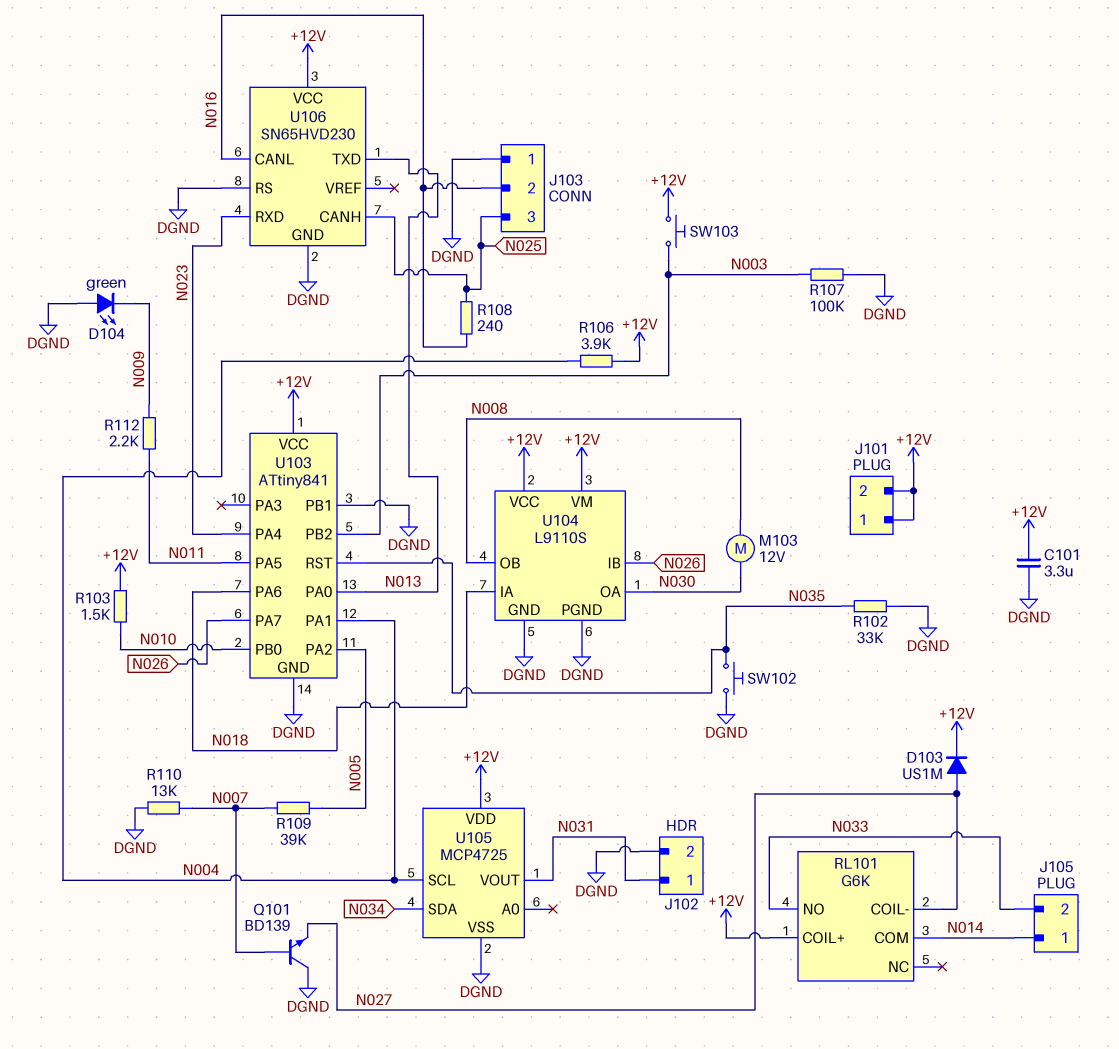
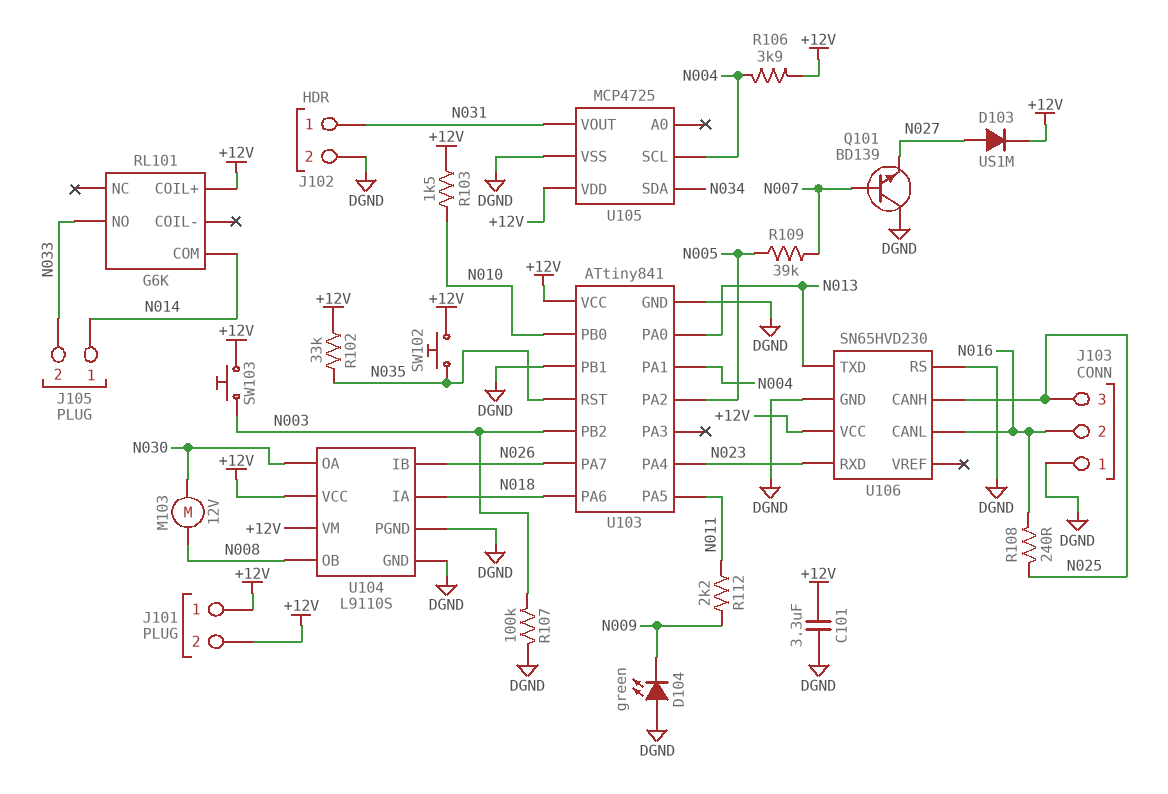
R102: 33k (DGND, N035) -> 33k (+12V, N035)
R110: 13k (DGND, N007) -> none
RL101 pin COIL-: N027 -> none
SW102: button (DGND, N035) -> button (+12V, N035)

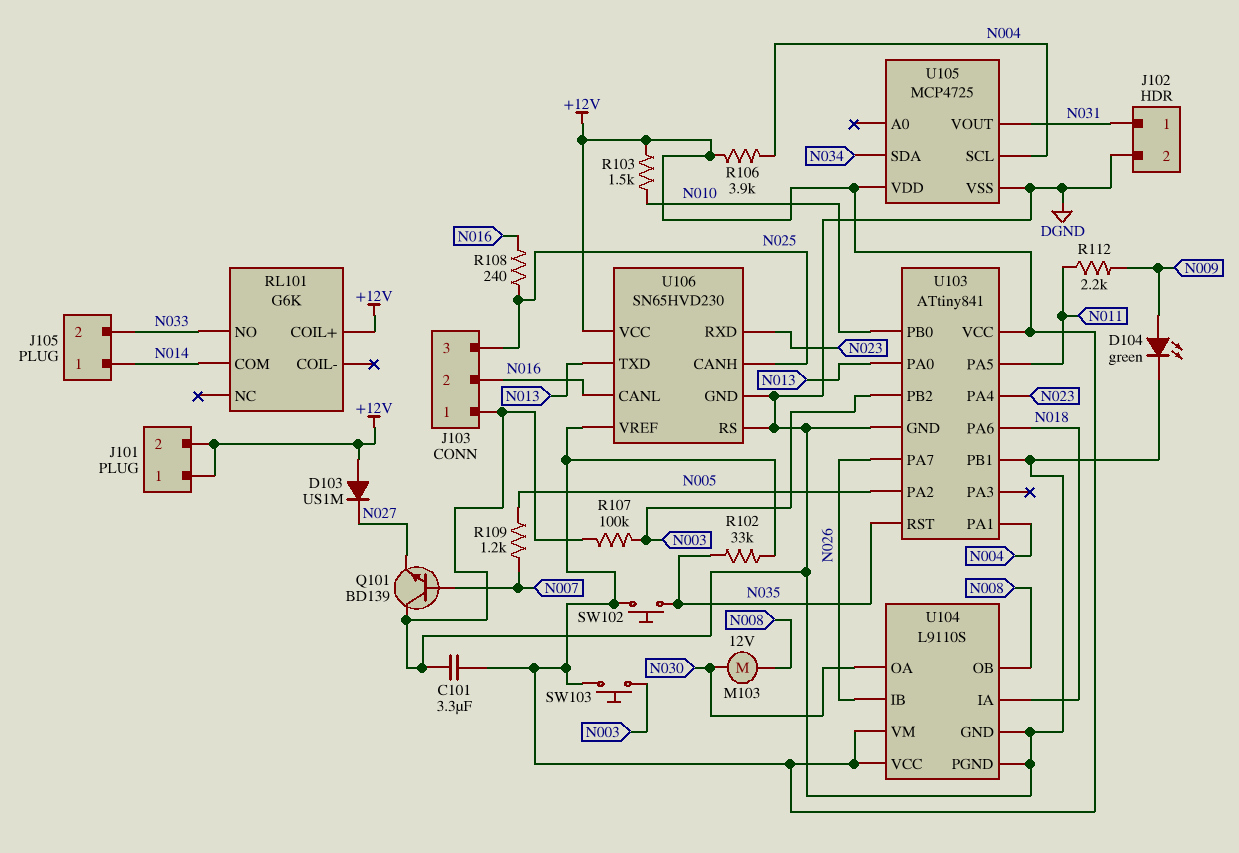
D103: diode US1M (A N027, K +12V) -> diode US1M (A +12V, K N027)
D104: LED green (A DGND, K N009) -> LED green (A N009, K DGND)
R109: 39k (N005, N007) -> 1.2k (N005, N007)
U106 pin VREF: none -> +12V

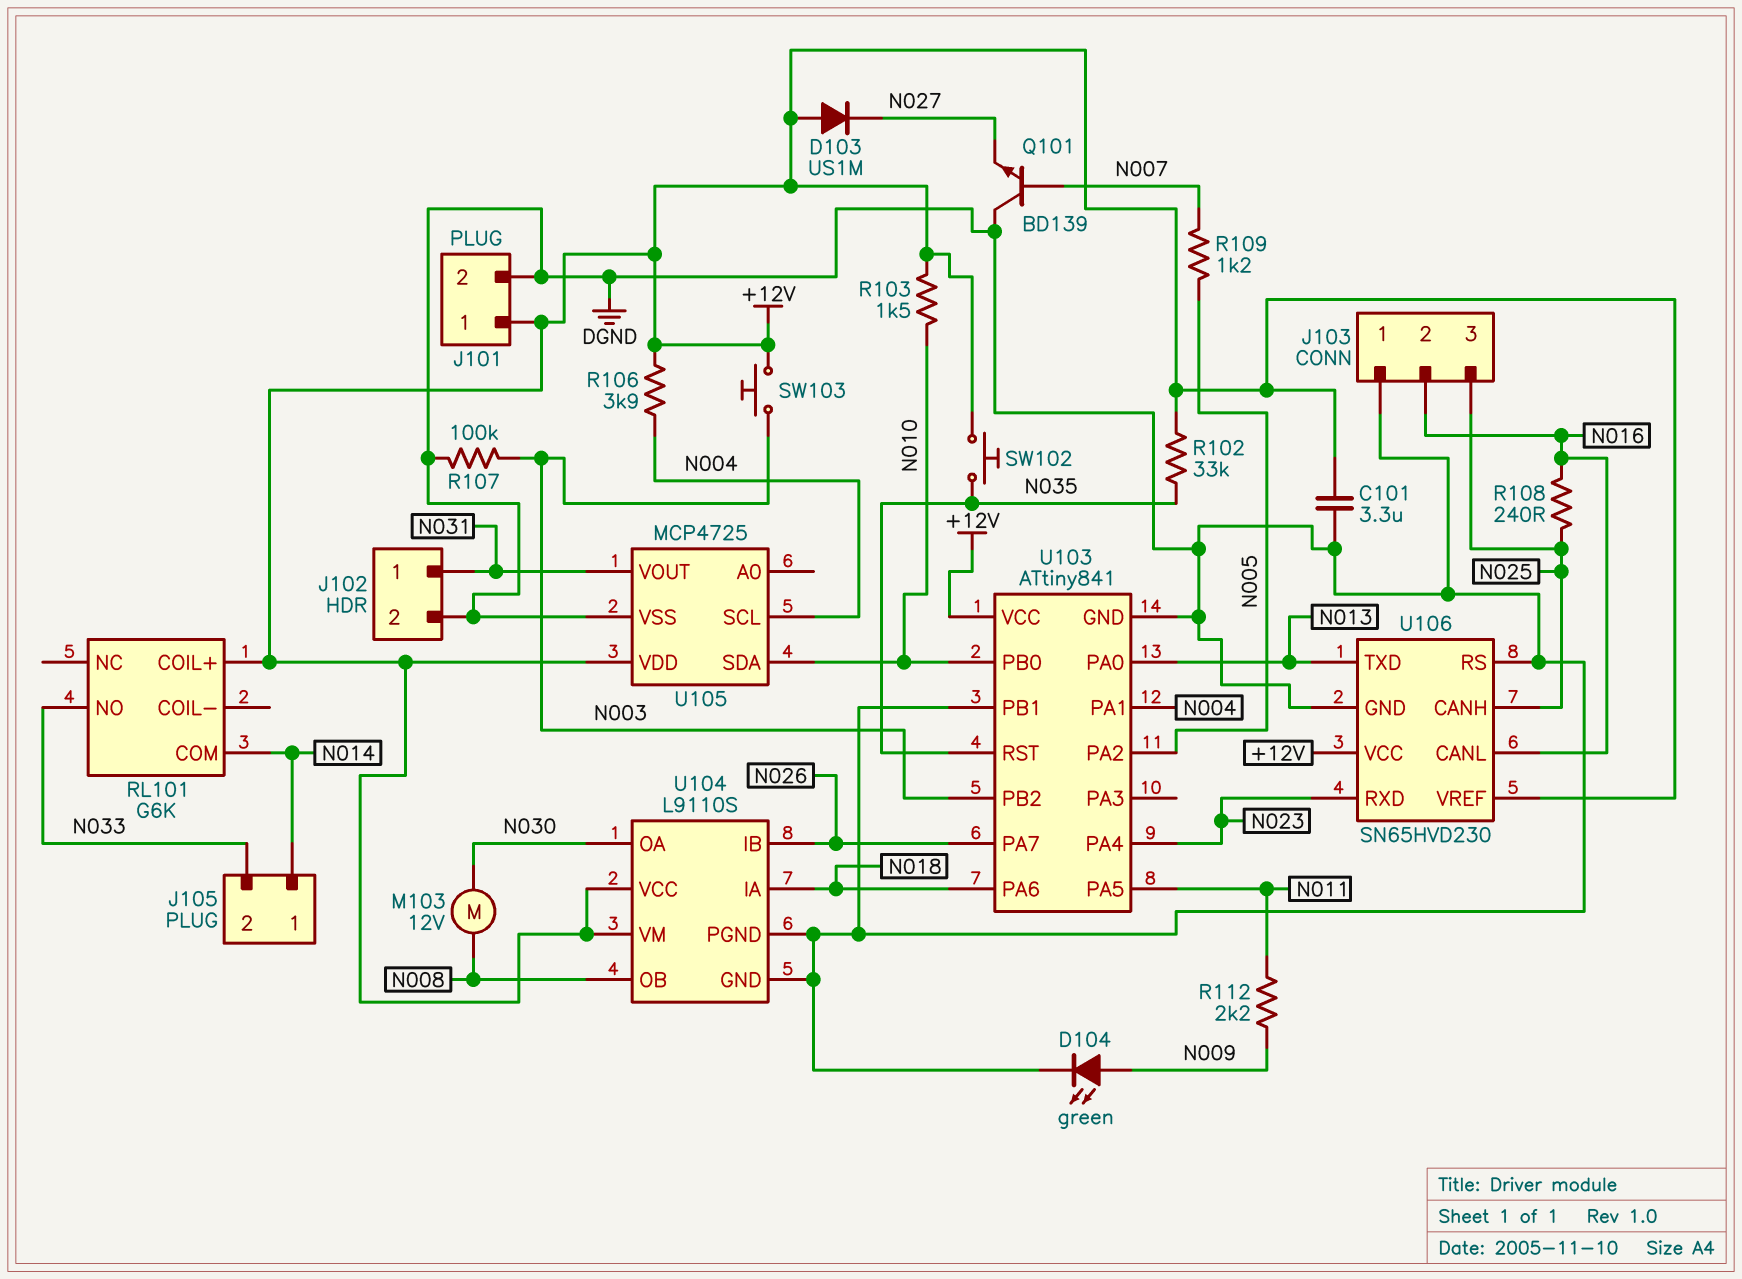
J101 pin 2: +12V -> DGND
U105 pin SDA: N034 -> N010

